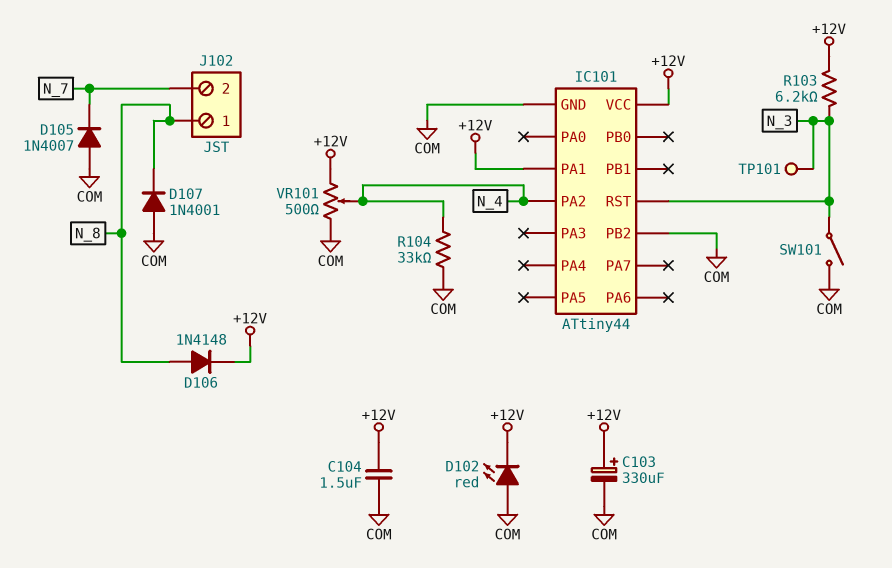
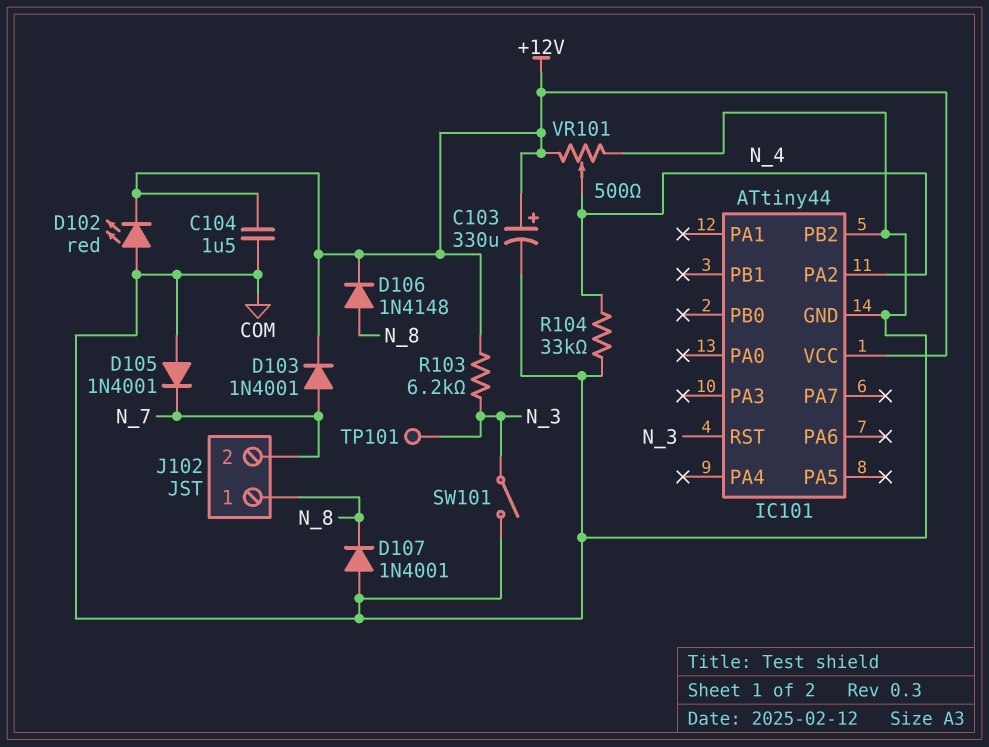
D103: none -> diode 1N4001 (A N_7, K +12V)
D105: diode 1N4007 (A COM, K N_7) -> diode 1N4001 (A COM, K N_7)
IC101 pin PA1: +12V -> none

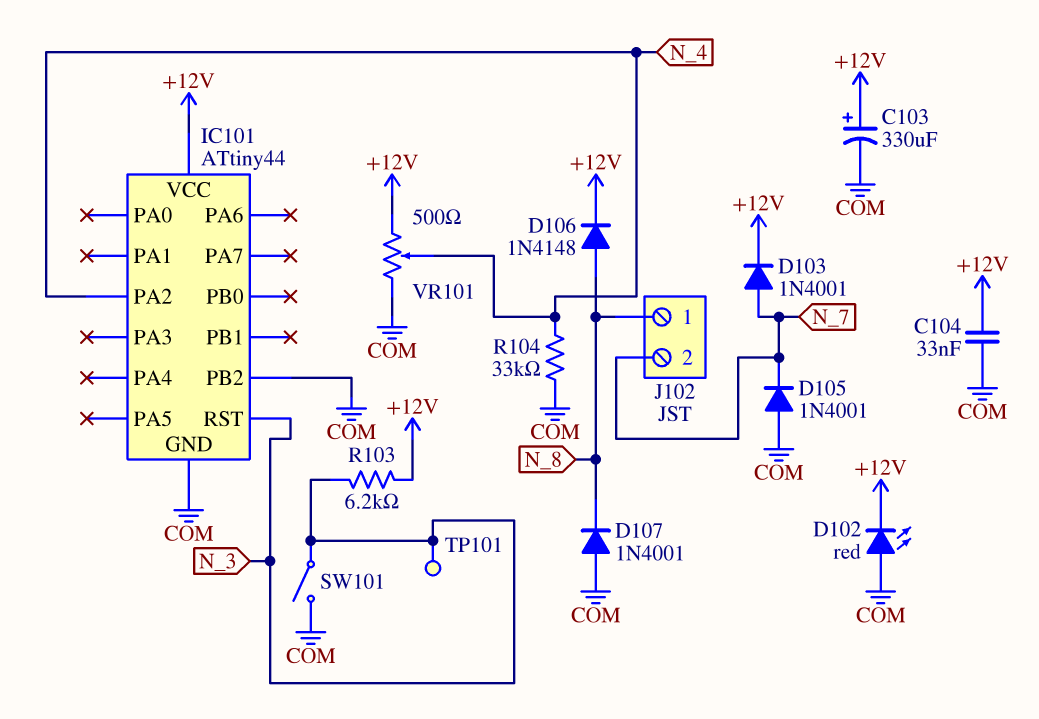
C104: 1.5uF (+12V, COM) -> 33nF (+12V, COM)

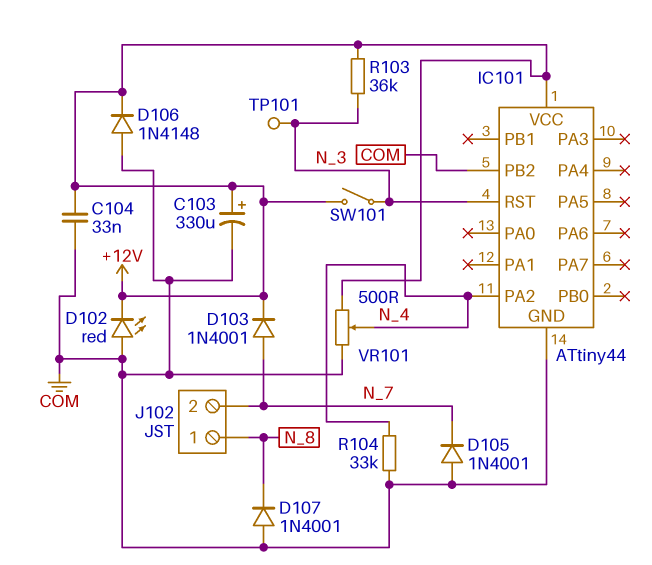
D106: diode 1N4148 (A N_8, K +12V) -> diode 1N4148 (A COM, K +12V)
R103: 6.2k (+12V, N_3) -> 36k (+12V, N_3)
SW101: switch (COM, N_3) -> switch (+12V, N_3)

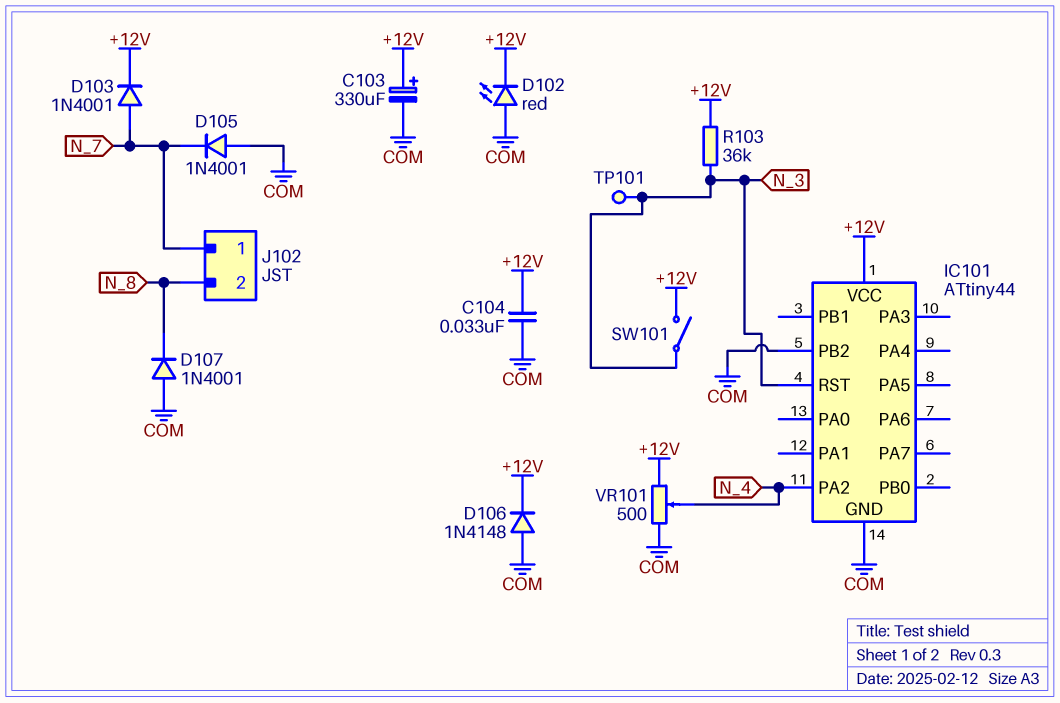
J102 pin 1: N_8 -> N_7
J102 pin 2: N_7 -> N_8
R104: 33k (COM, N_4) -> none

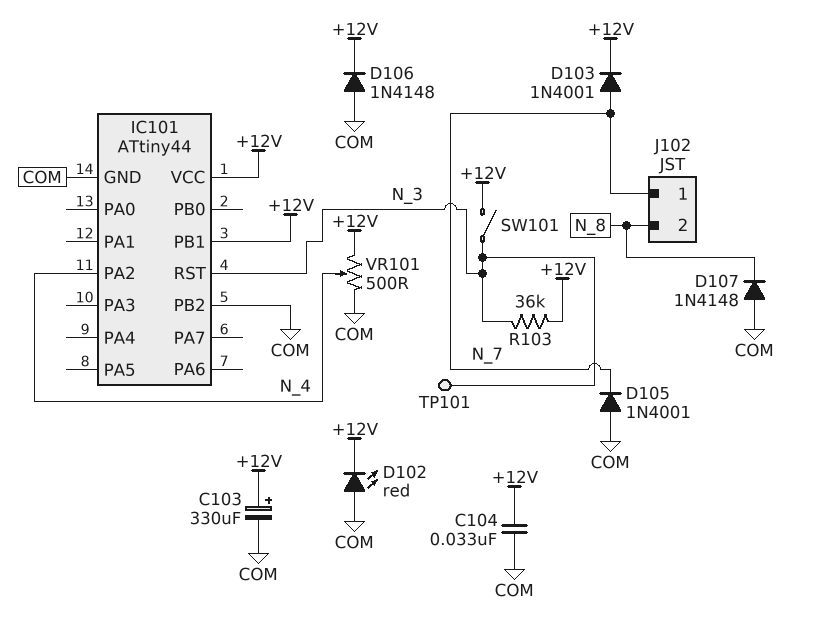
D107: diode 1N4001 (A COM, K N_8) -> diode 1N4148 (A COM, K N_8)
IC101 pin PB1: none -> +12V

